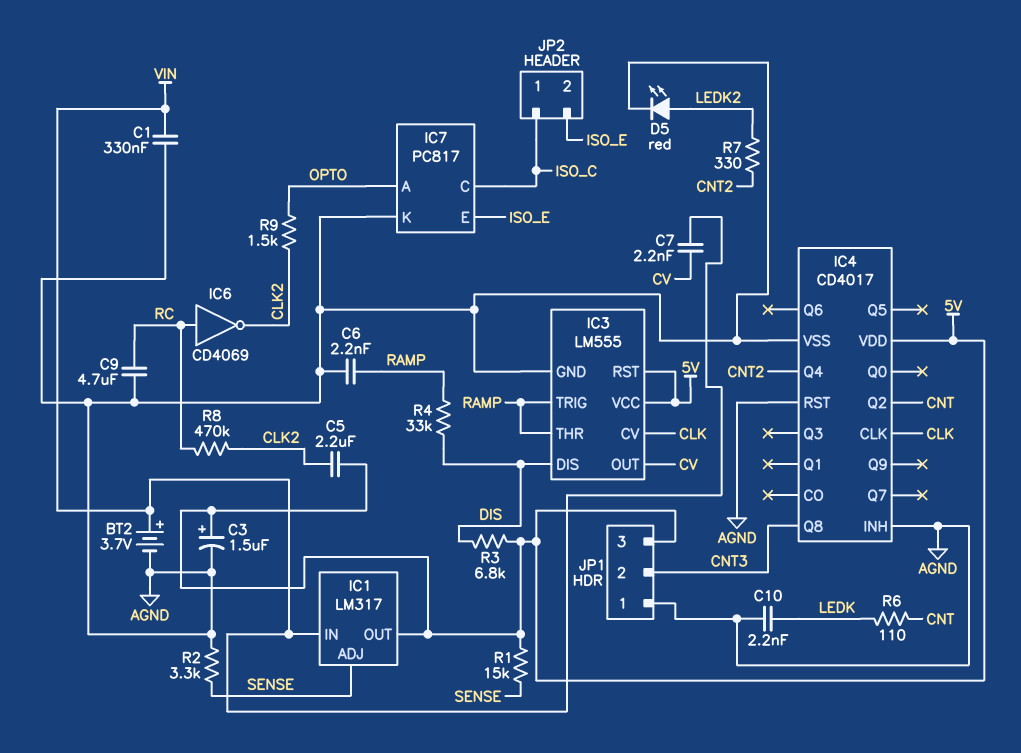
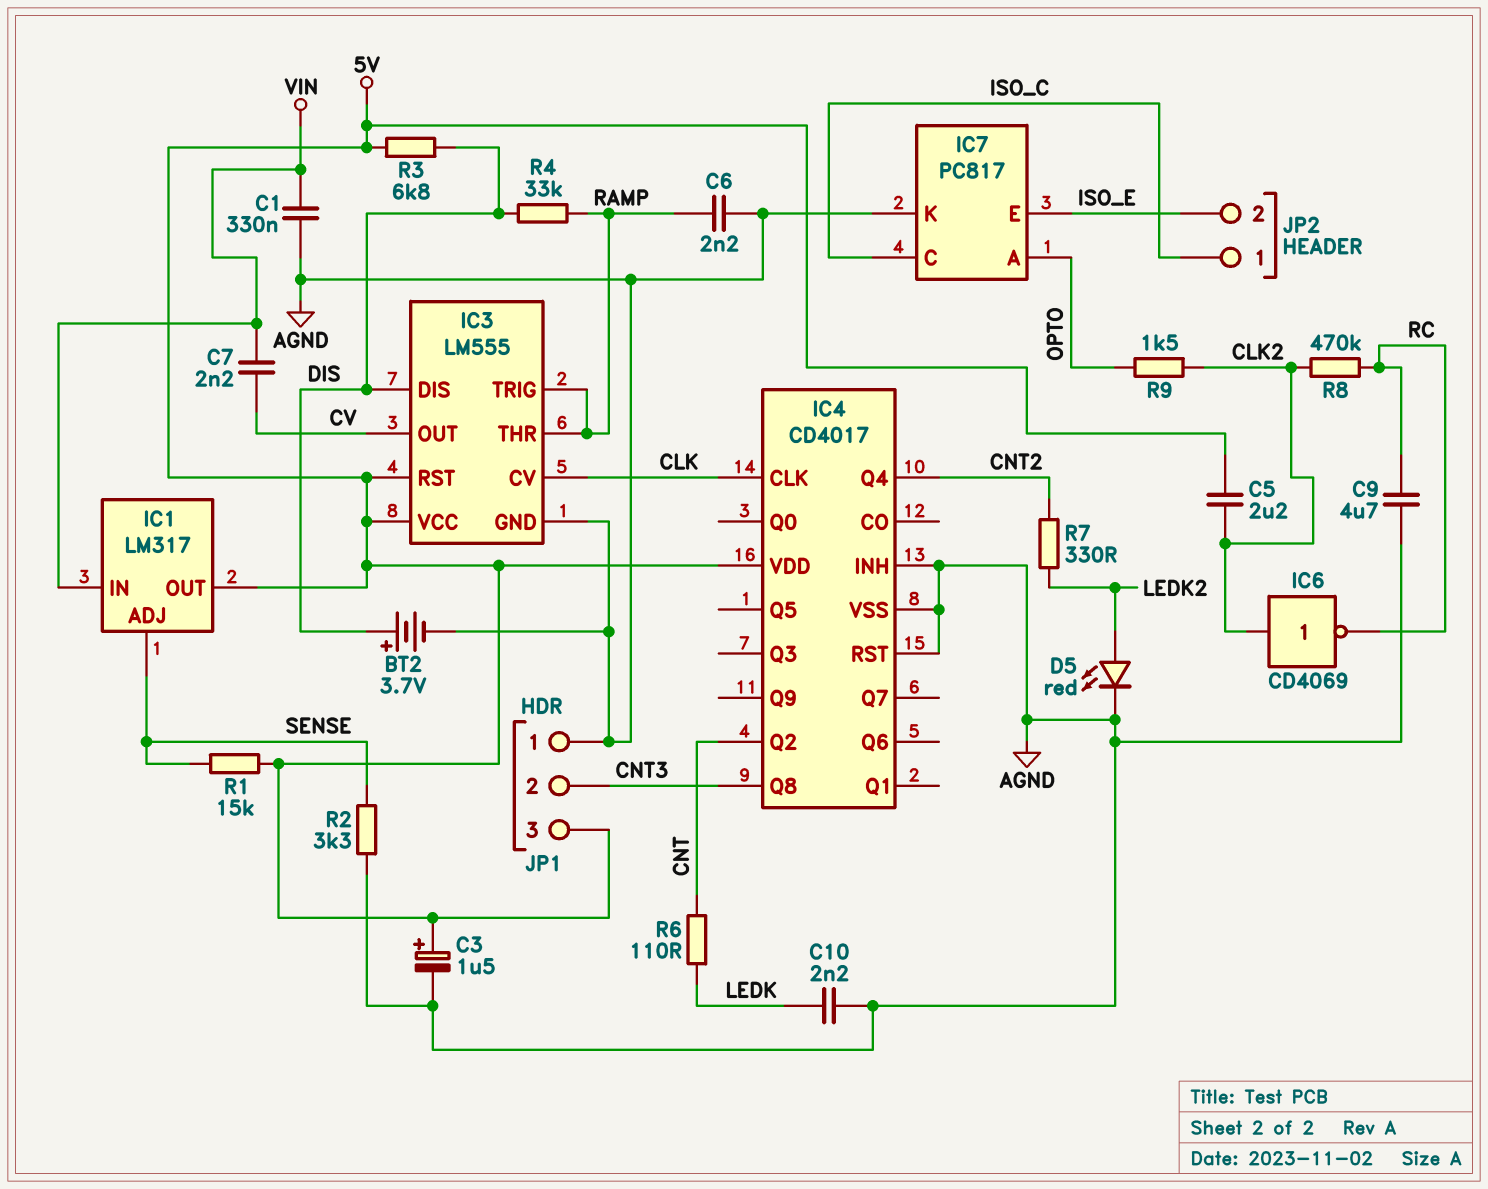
BT2: 3.7V (plus VIN, minus AGND) -> 3.7V (plus DIS, minus AGND)
IC6: NOT CD4069 (in RC, out CLK2) -> NOT CD4069 (in CLK2, out RC)

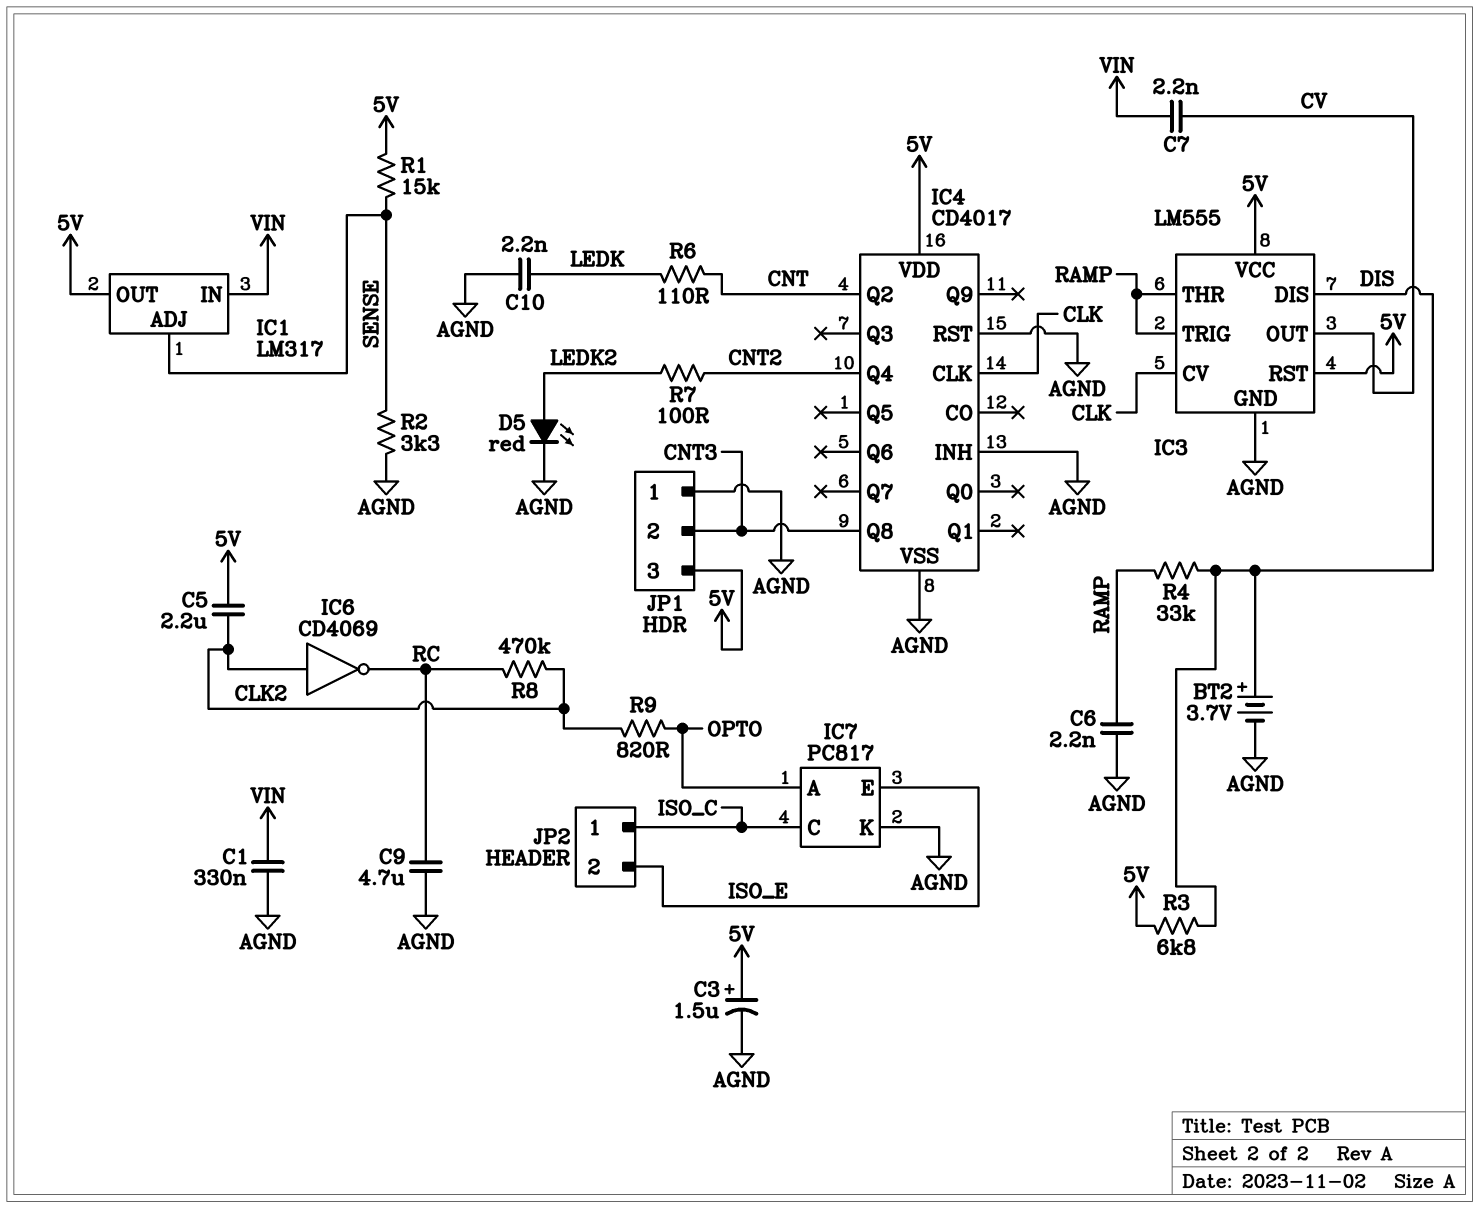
R7: 330 (CNT2, LEDK2) -> 100 (CNT2, LEDK2)
R9: 1.5k (CLK2, OPTO) -> 820 (CLK2, OPTO)

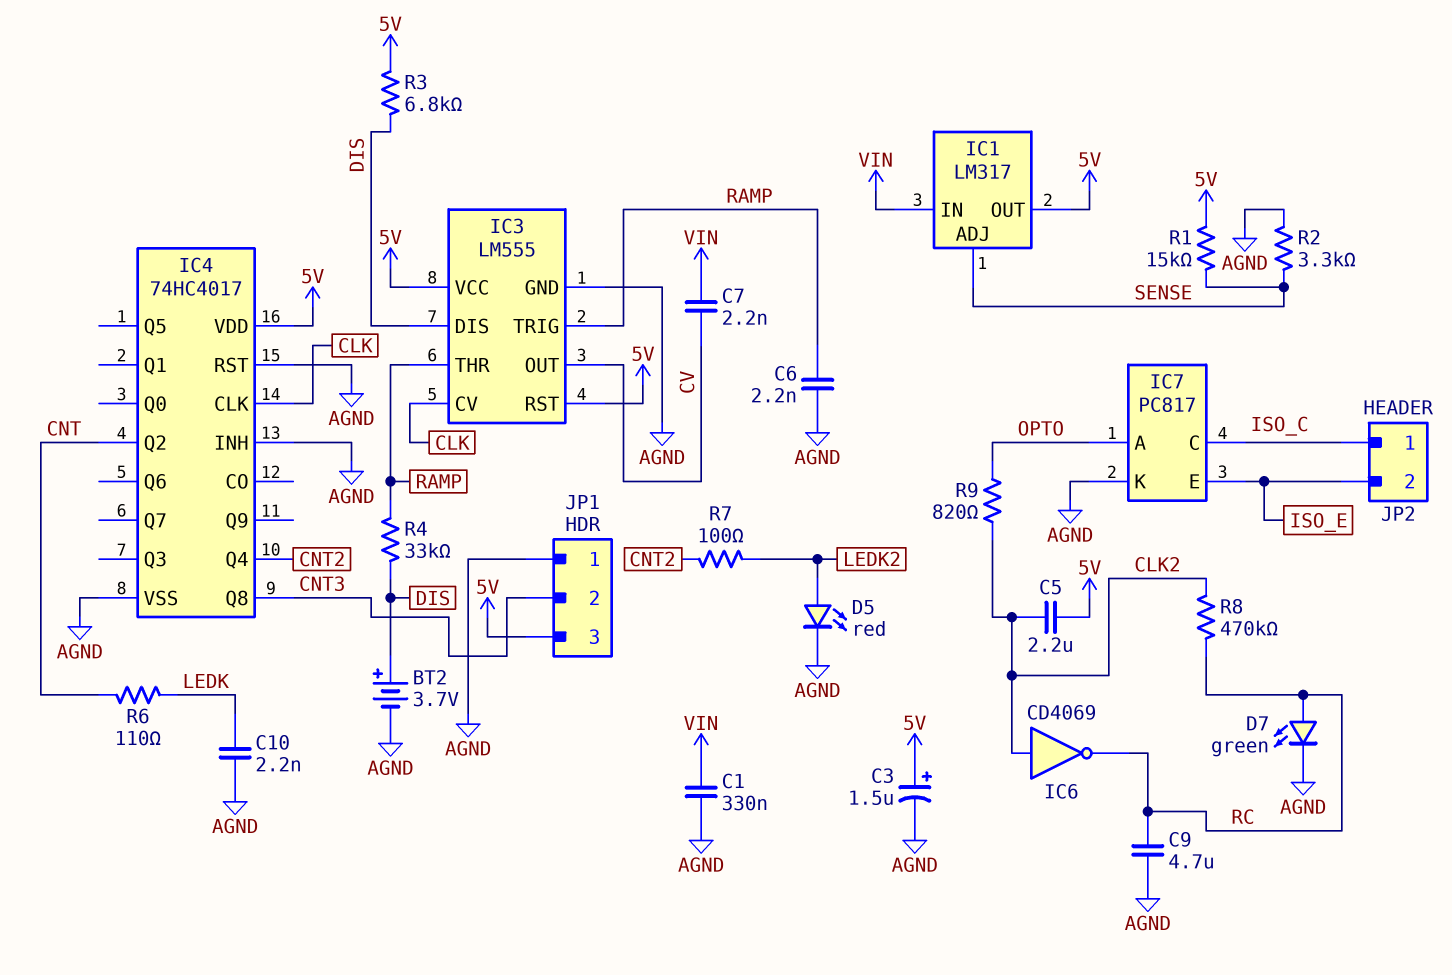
D7: none -> LED green (A RC, K AGND)
IC4: CD4017 -> 74HC4017

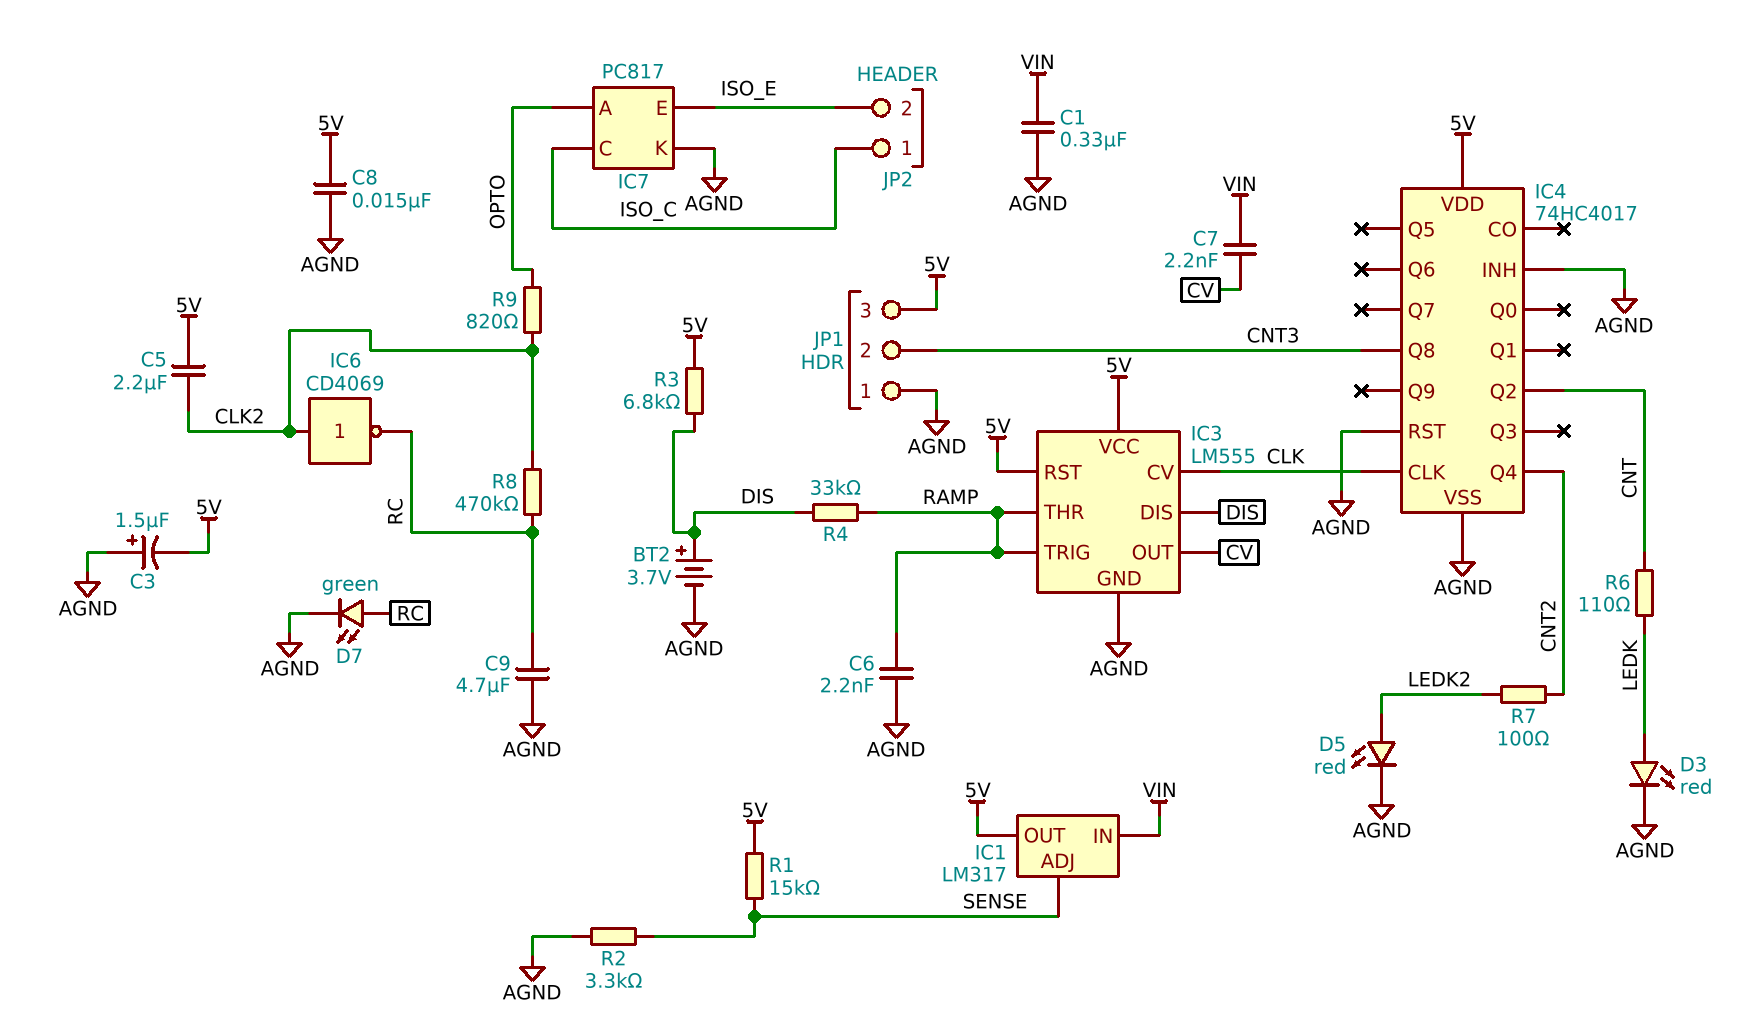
C3: 1.5uF (plus 5V, minus AGND) -> 1.5uF (plus AGND, minus 5V)
C8: none -> 15nF (5V, AGND)
C10: 2.2nF (AGND, LEDK) -> none
D3: none -> LED red (A LEDK, K AGND)

